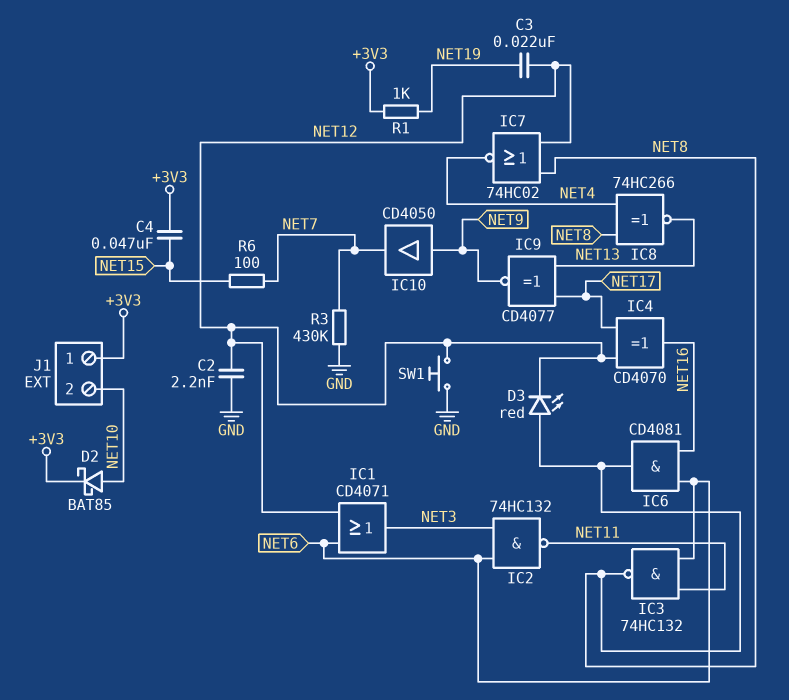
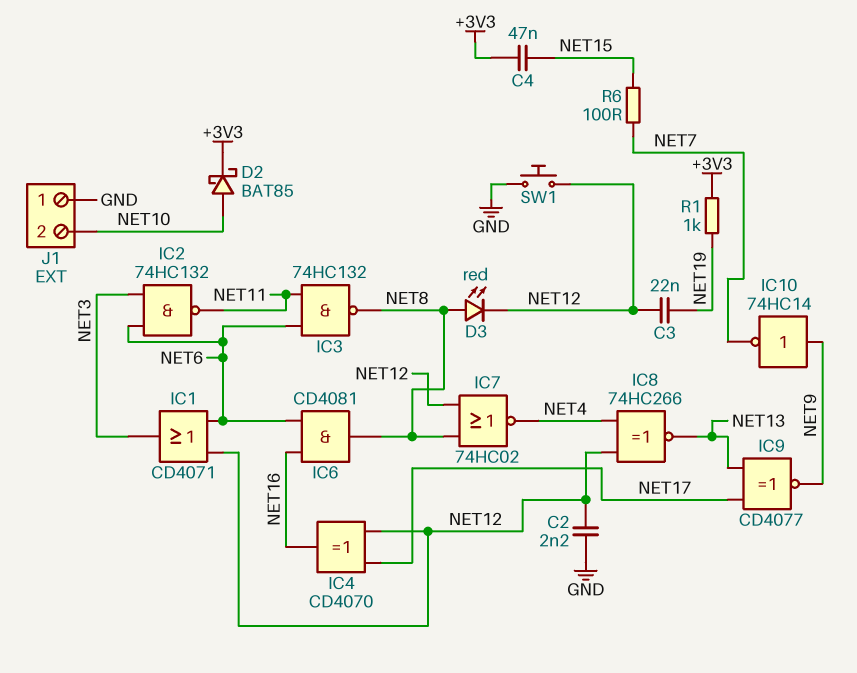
IC8: XNOR 74HC266 (in NET4, in NET8, out NET13) -> XNOR 74HC266 (in NET4, in NET12, out NET13)
IC10: buffer CD4050 (in NET9, out NET7) -> NOT 74HC14 (in NET9, out NET7)
J1 pin 1: +3V3 -> GND
R3: 430k (GND, NET7) -> none

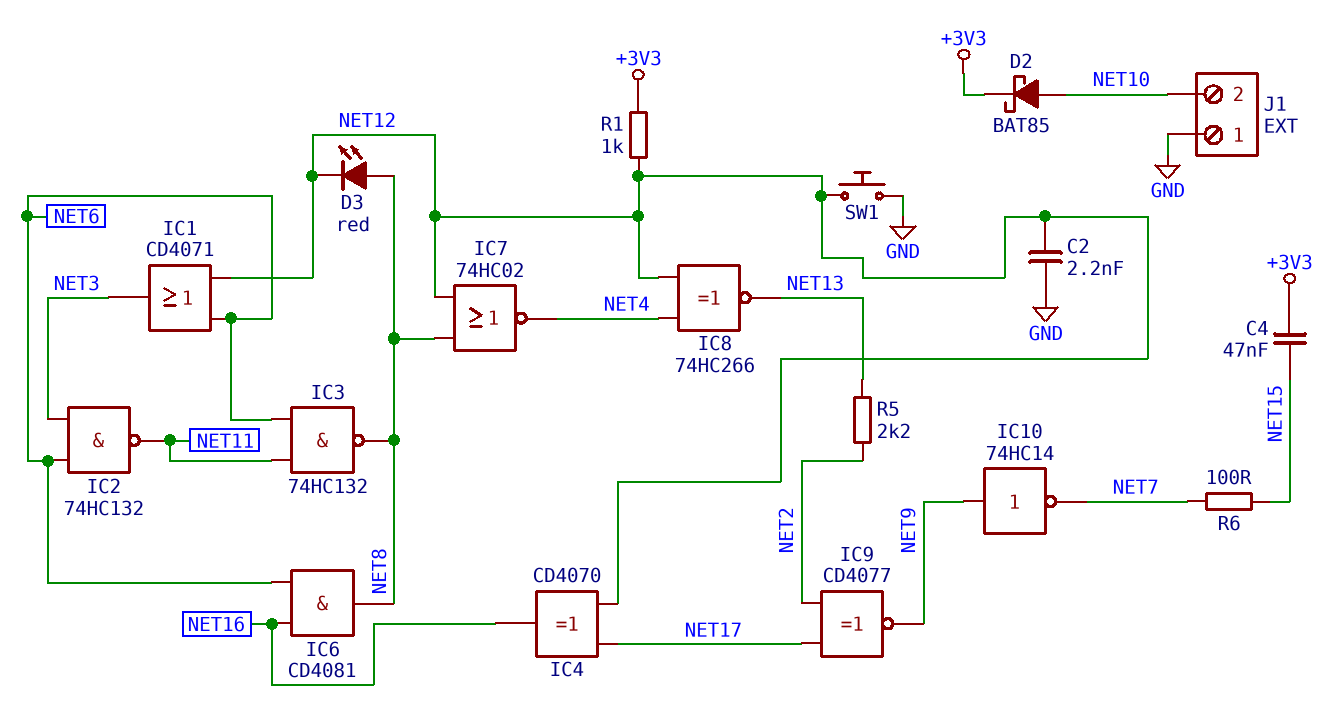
C3: 22nF (NET12, NET19) -> none
IC9: XNOR CD4077 (in NET13, in NET17, out NET9) -> XNOR CD4077 (in NET2, in NET17, out NET9)
R1: 1k (+3V3, NET19) -> 1k (+3V3, NET12)
R5: none -> 2.2k (NET2, NET13)

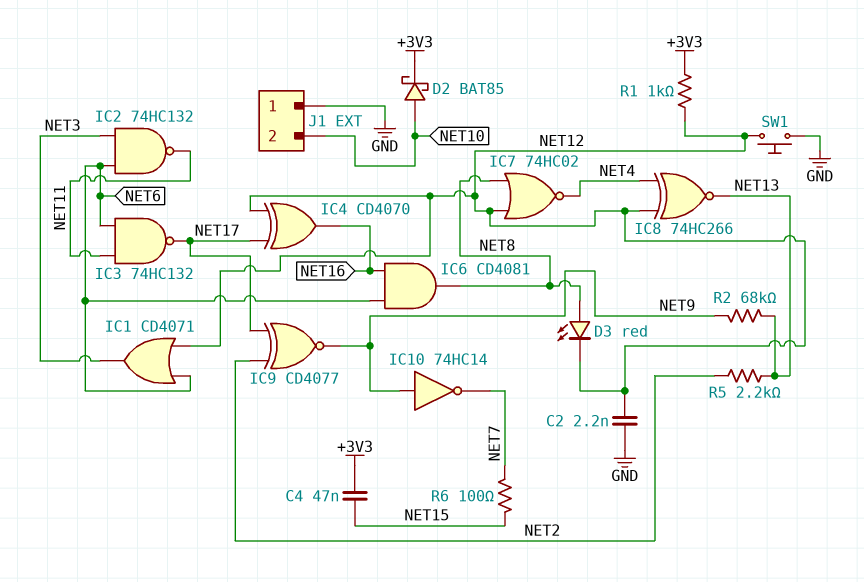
IC3: NAND 74HC132 (in NET6, in NET11, out NET8) -> NAND 74HC132 (in NET6, in NET11, out NET17)
R2: none -> 68k (NET9, NET13)

